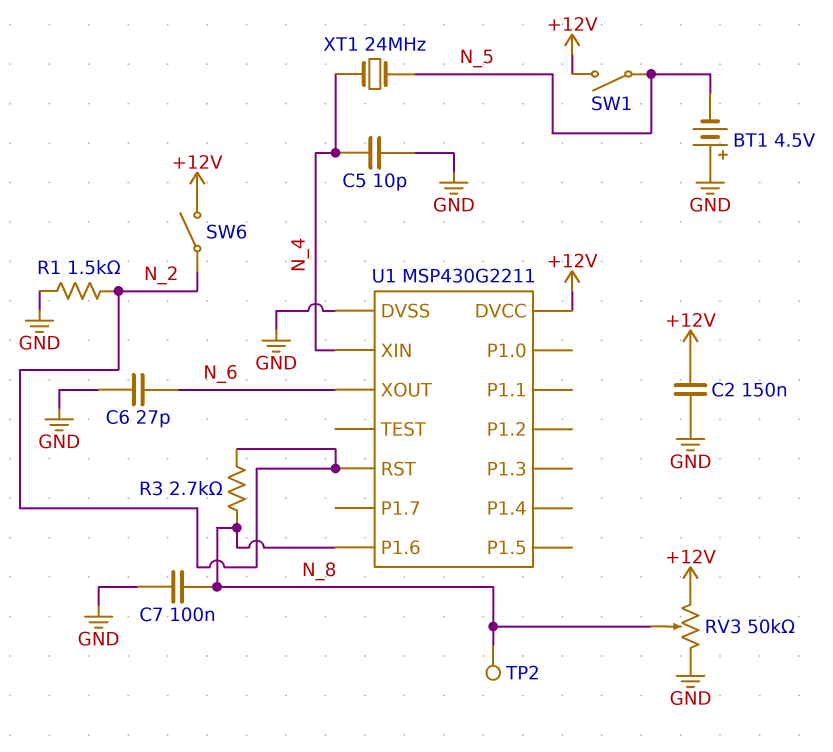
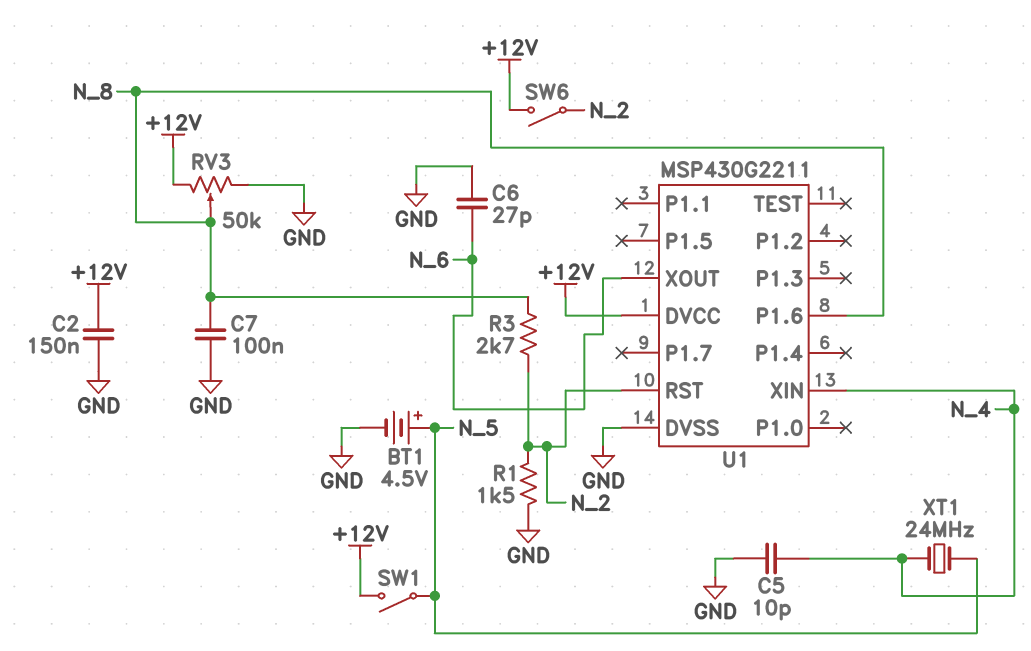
BT1: 4.5V (plus GND, minus N_5) -> 4.5V (plus N_5, minus GND)
TP2: test point (N_8) -> none

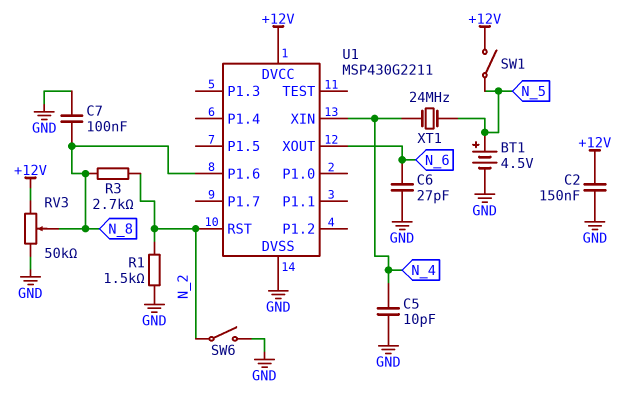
SW6: switch (+12V, N_2) -> switch (GND, N_2)

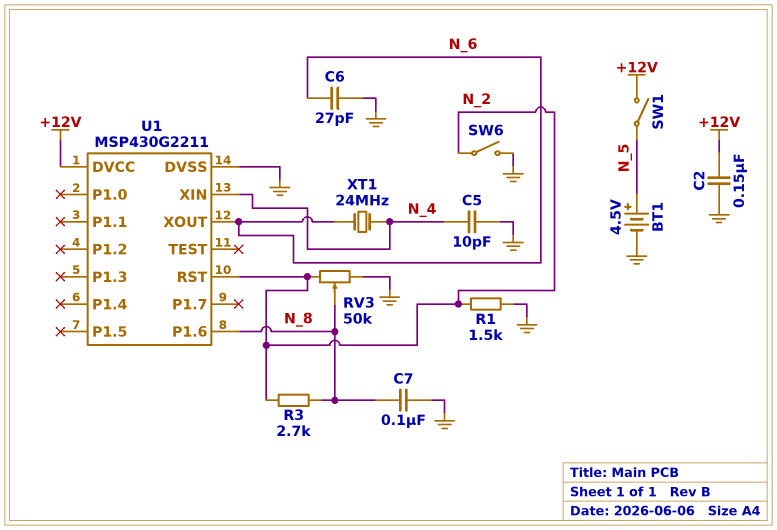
RV3: 50k (+12V, GND, wiper N_8) -> 50k (GND, N_2, wiper N_8)
XT1: 24MHz (N_4, N_5) -> 24MHz (N_4, N_6)

